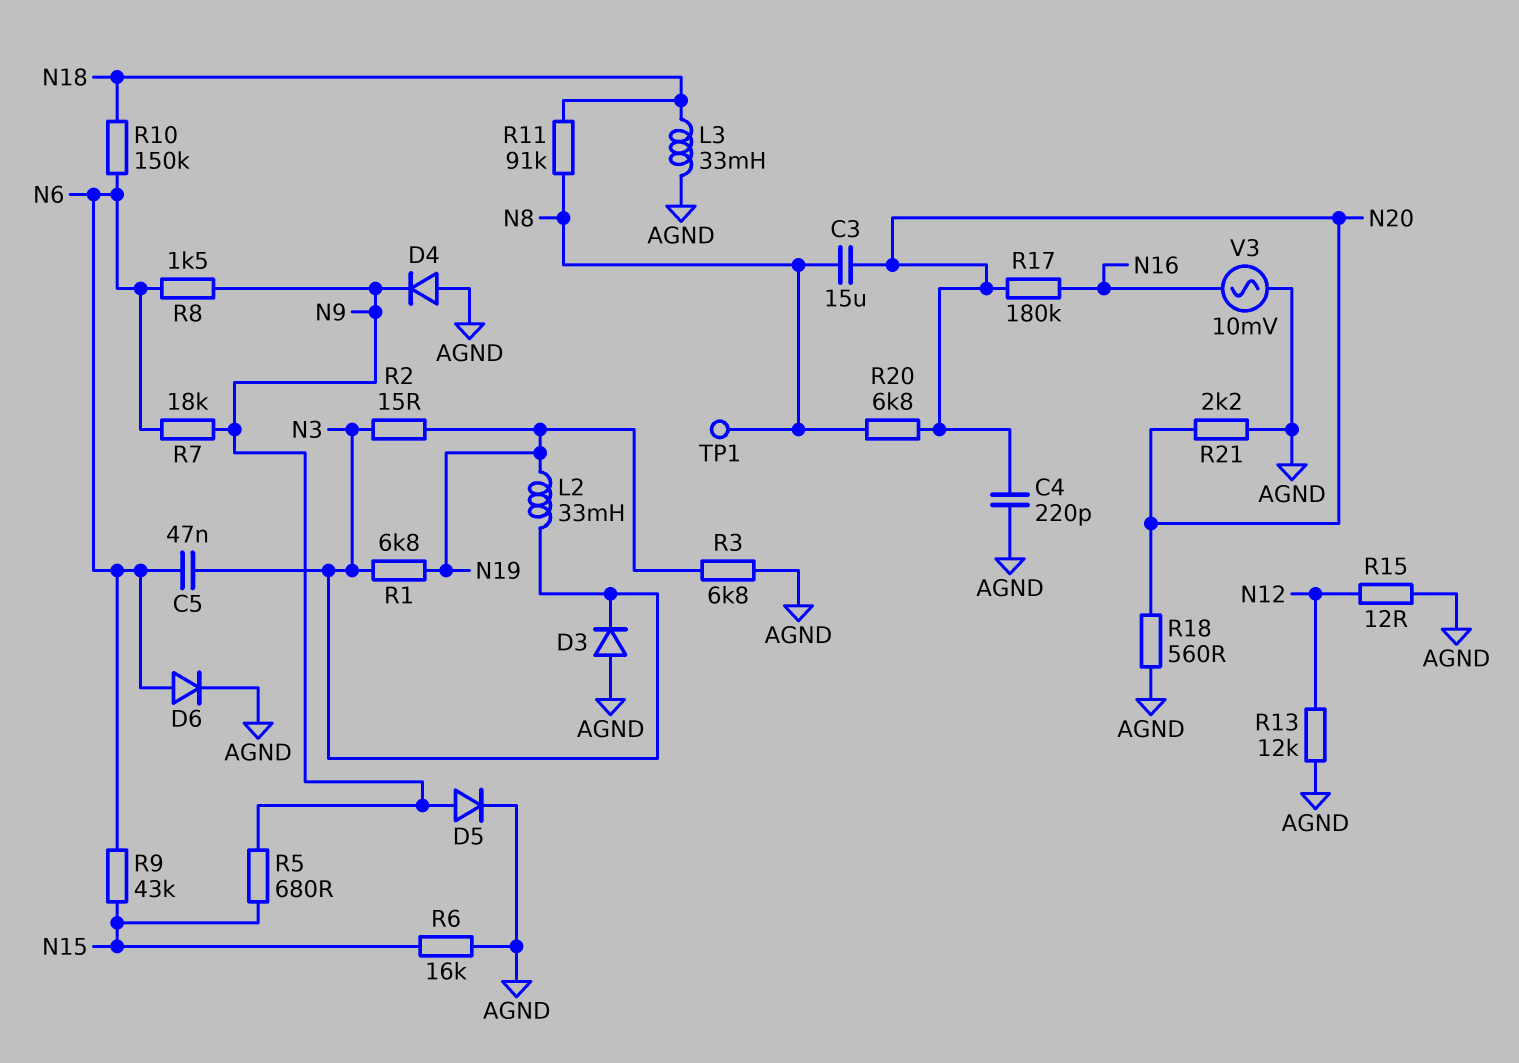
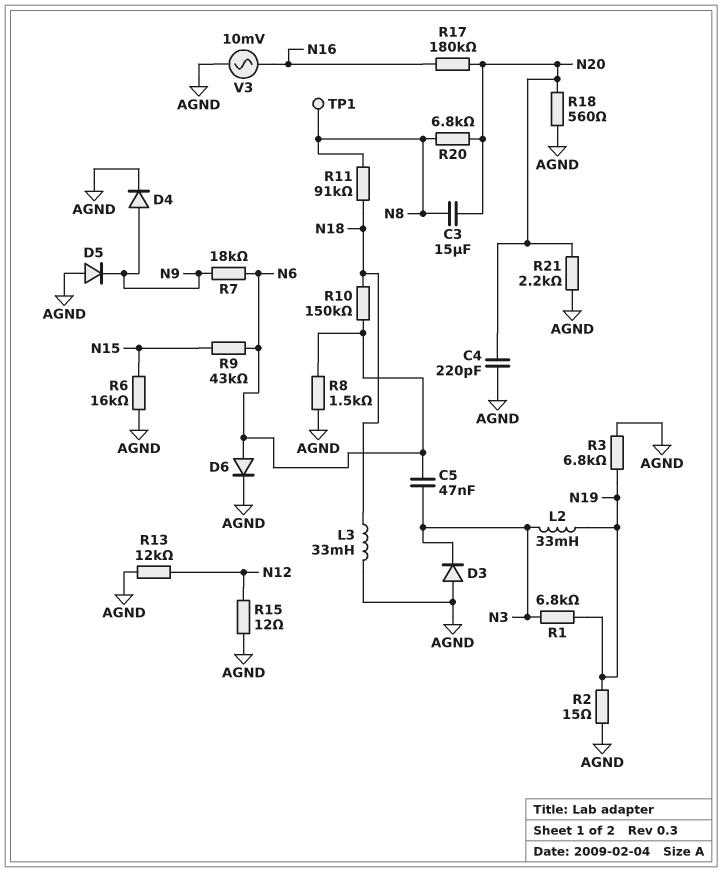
D4: diode (A AGND, K N9) -> diode (A N9, K AGND)
D5: diode (A N9, K AGND) -> diode (A AGND, K N9)
R2: 15 (N3, N19) -> 15 (AGND, N19)
R5: 680 (N9, N15) -> none
R8: 1.5k (N6, N9) -> 1.5k (AGND, N6)

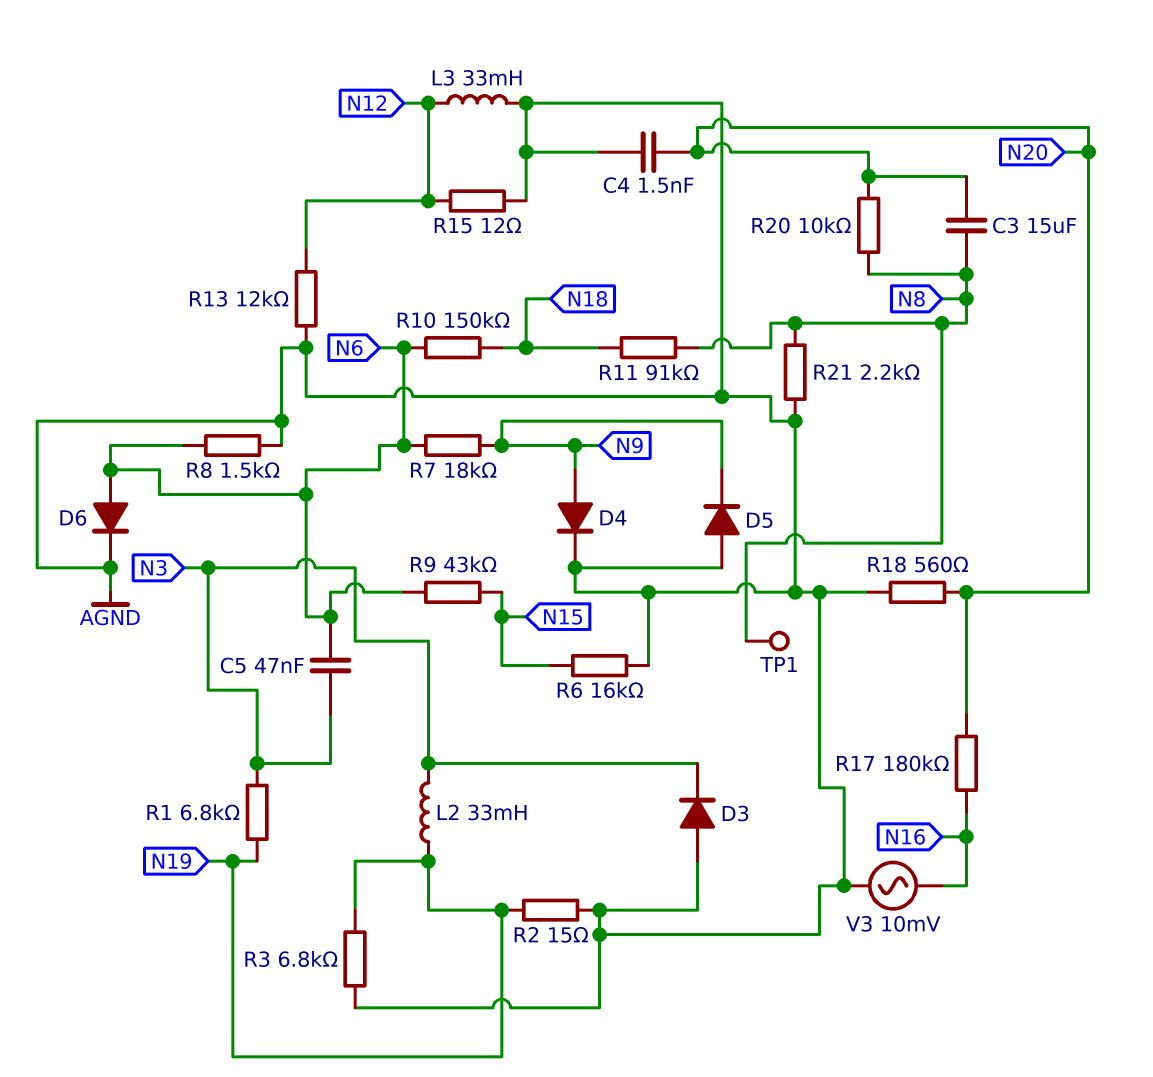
C4: 220pF (AGND, N20) -> 1.5nF (AGND, N20)
L3: 33mH (AGND, N18) -> 33mH (AGND, N12)
R20: 6.8k (N8, N20) -> 10k (N8, N20)
R21: 2.2k (AGND, N20) -> 2.2k (AGND, N8)

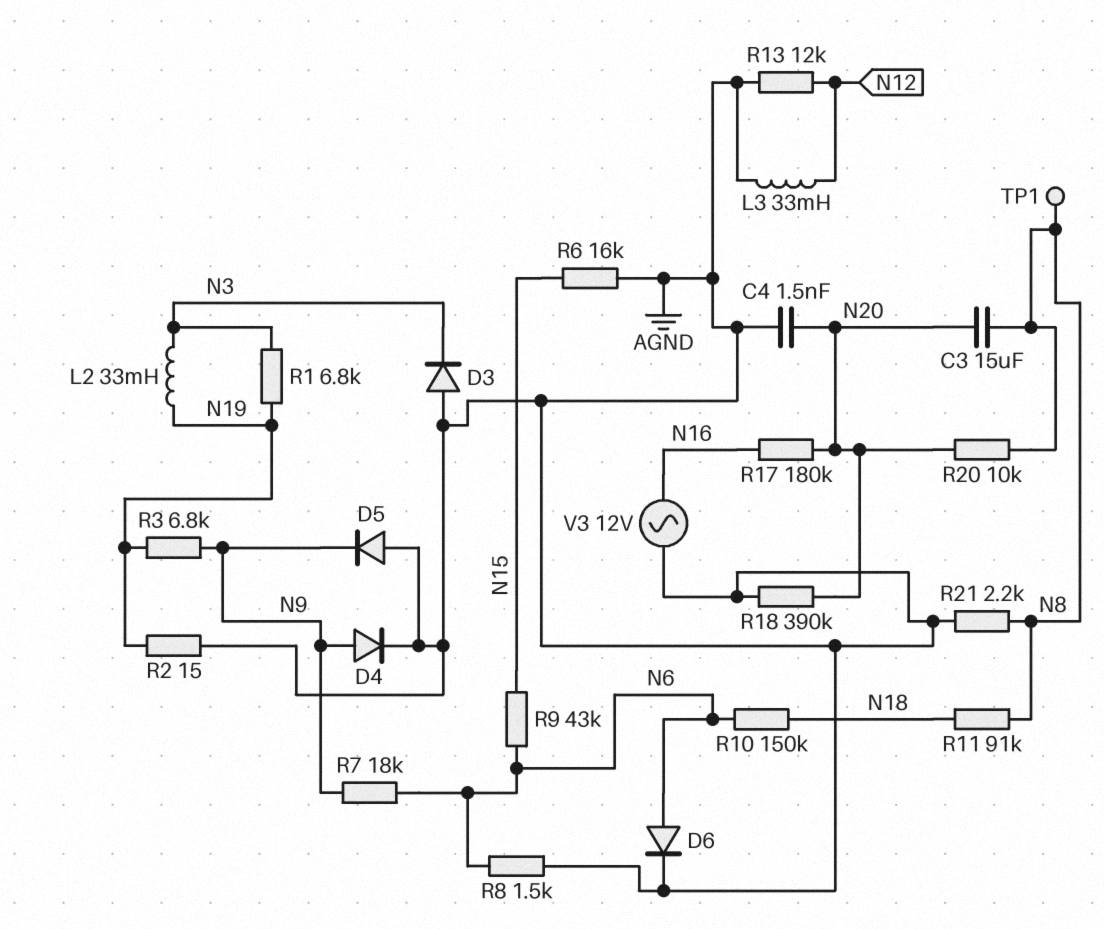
C5: 47nF (N3, N6) -> none
R3: 6.8k (AGND, N19) -> 6.8k (N9, N19)
R15: 12 (AGND, N12) -> none
R18: 560 (AGND, N20) -> 390k (AGND, N20)
V3: AC 10mV (AGND, N16) -> AC 12V (AGND, N16)

